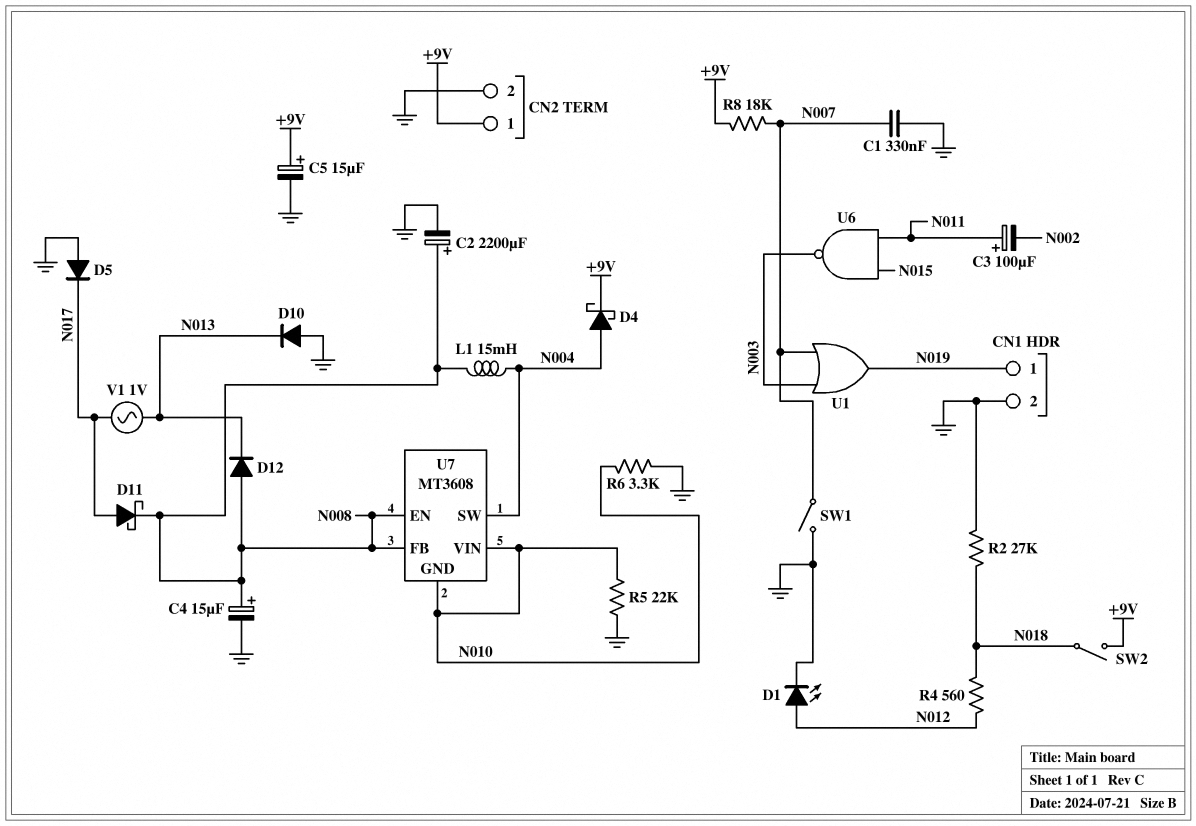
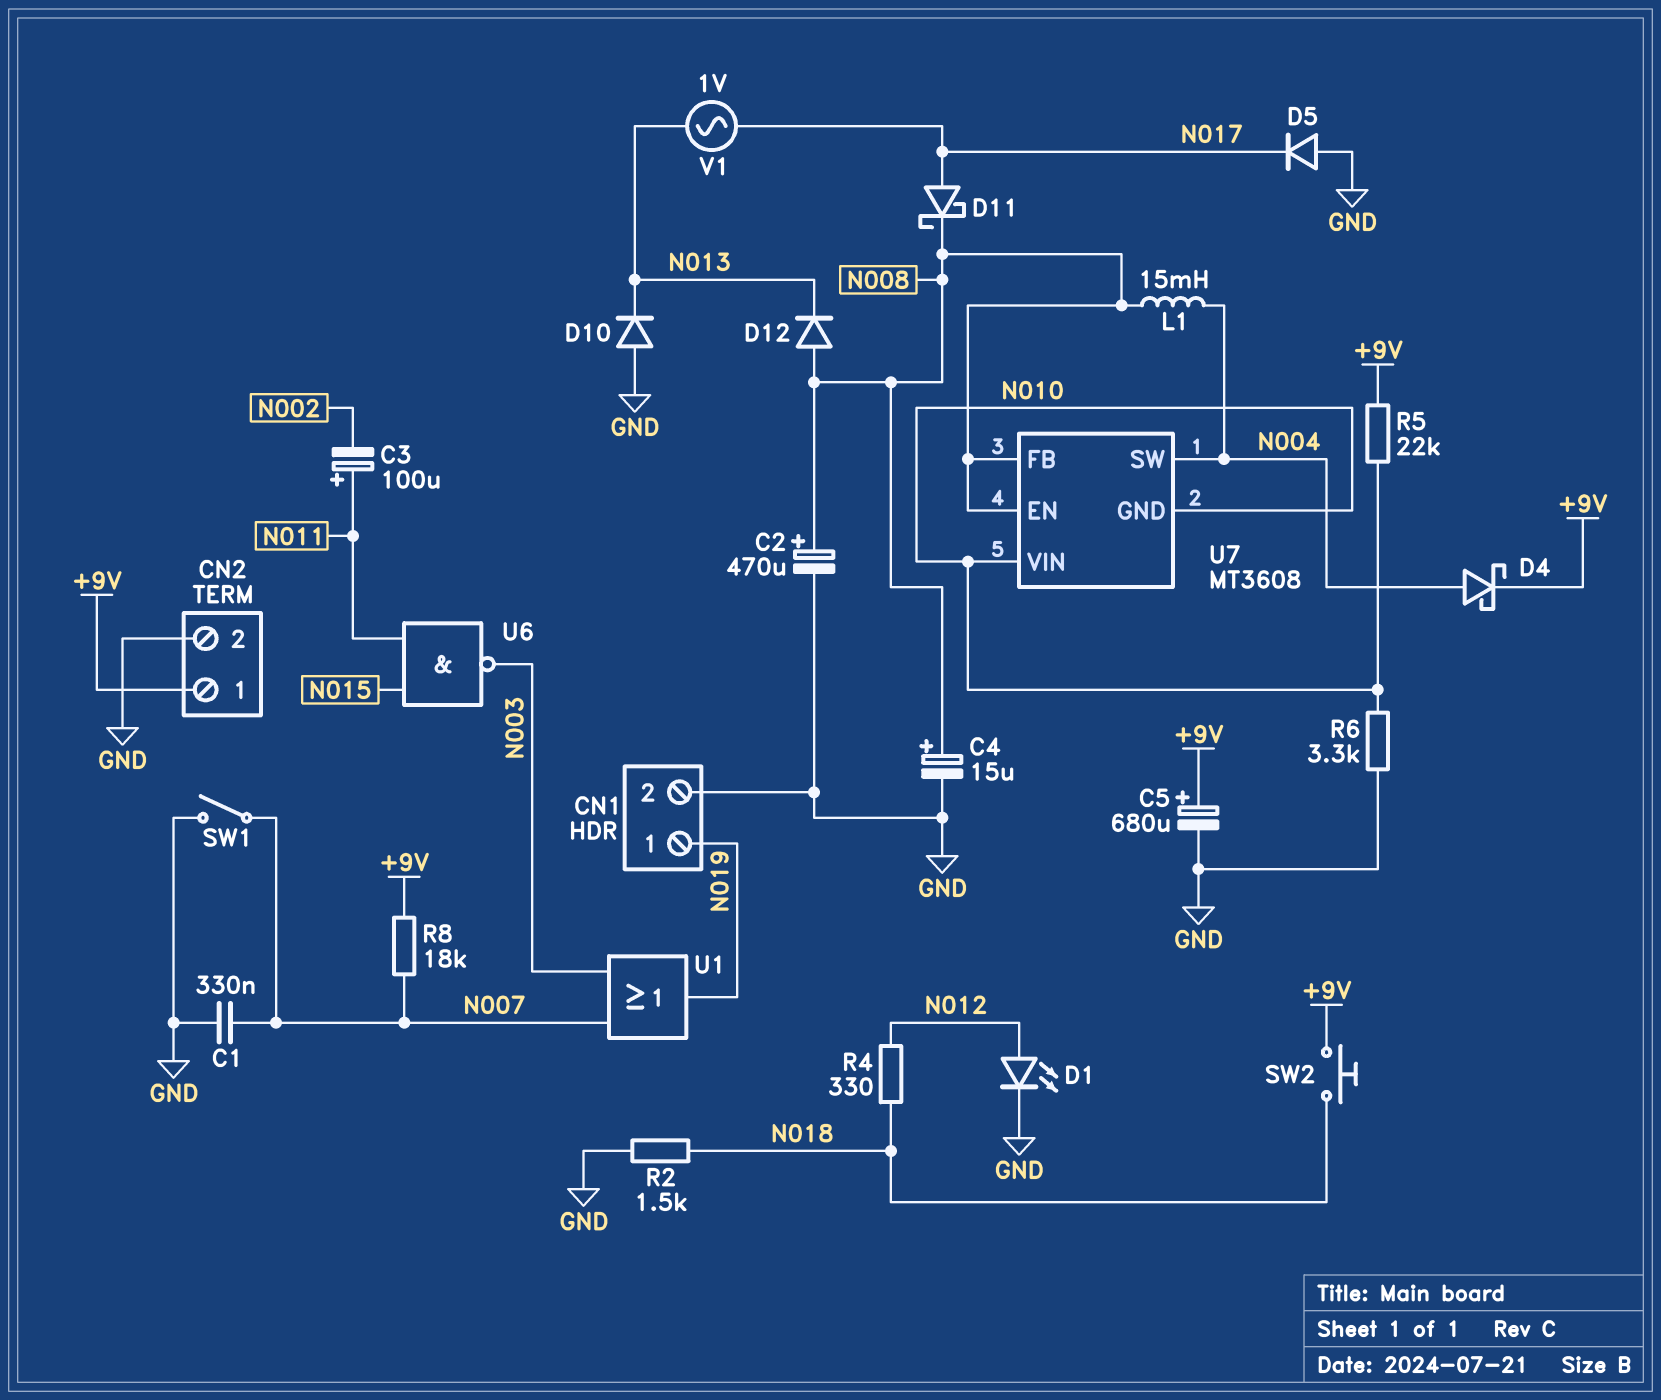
C2: 2200uF (plus N008, minus GND) -> 470uF (plus N008, minus GND)
C5: 15uF (plus +9V, minus GND) -> 680uF (plus +9V, minus GND)
R2: 27k (GND, N018) -> 1.5k (GND, N018)
R4: 560 (N012, N018) -> 330 (N012, N018)
R5: 22k (GND, N010) -> 22k (+9V, N010)
SW2: switch (+9V, N018) -> button (+9V, N018)

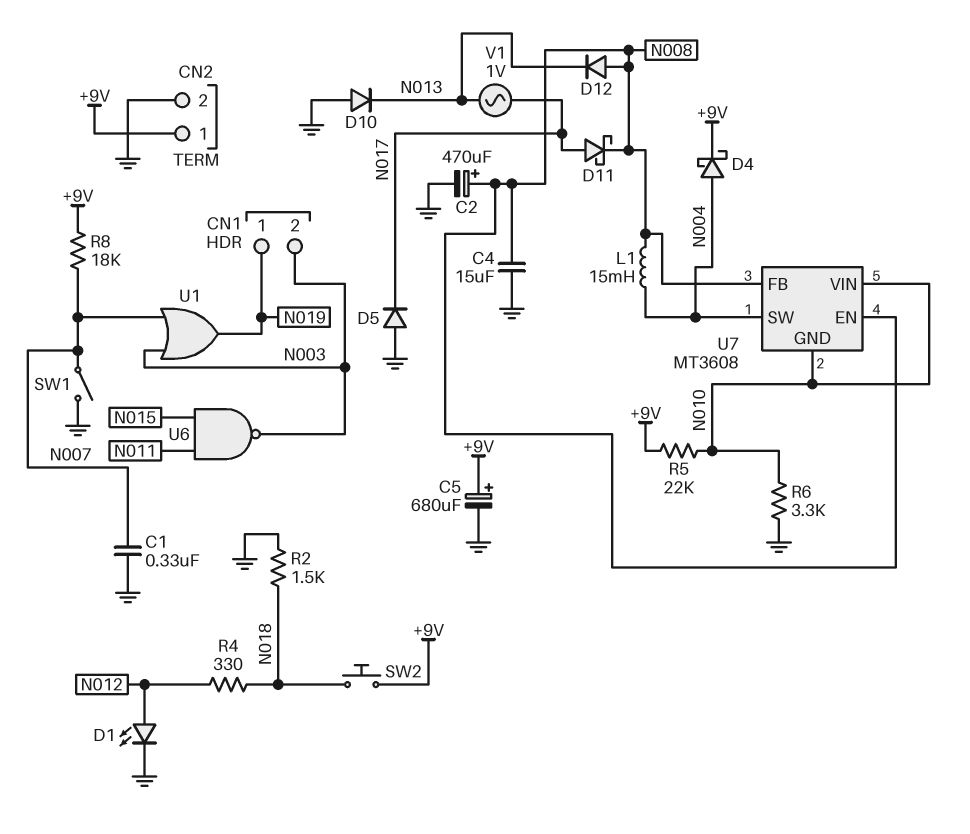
C3: 100uF (plus N011, minus N002) -> none
C4: 15uF (plus N008, minus GND) -> 15uF (GND, N008)
CN1 pin 2: GND -> N003

